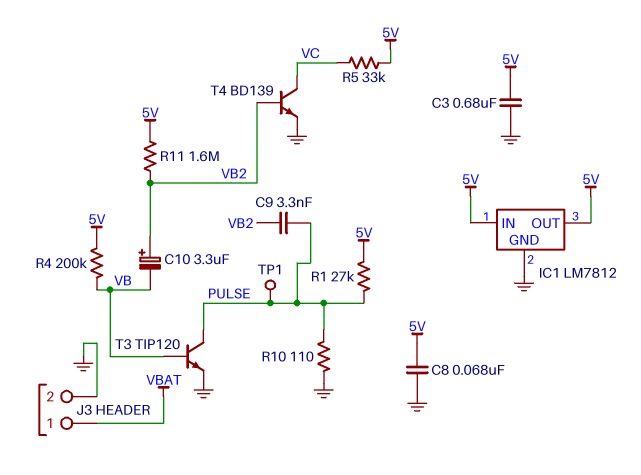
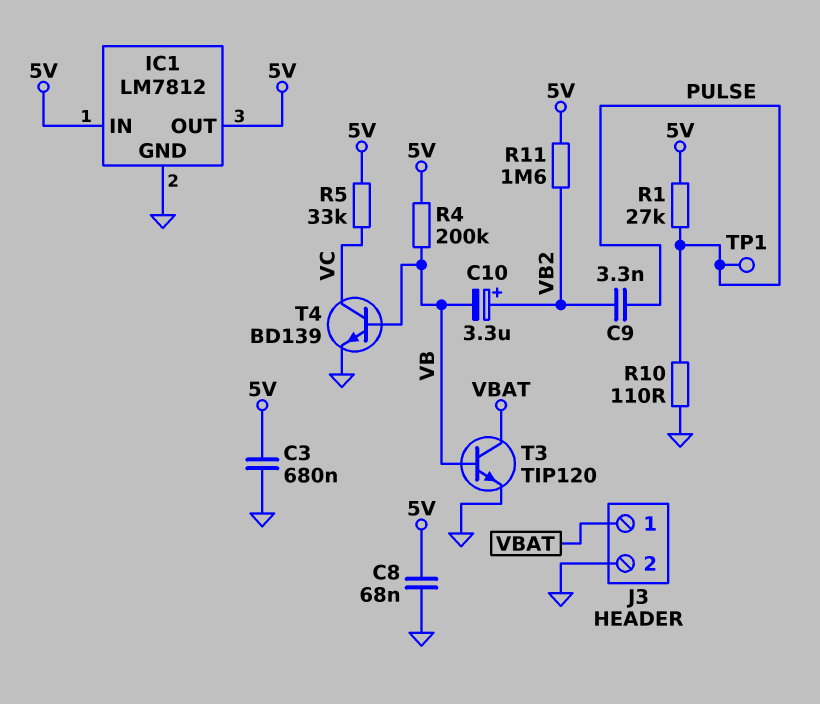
T3: NPN TIP120 (B VB, C PULSE, E GND) -> NPN TIP120 (B VB, C VBAT, E GND)
T4: NPN BD139 (B VB2, C VC, E GND) -> NPN BD139 (B VB, C VC, E GND)

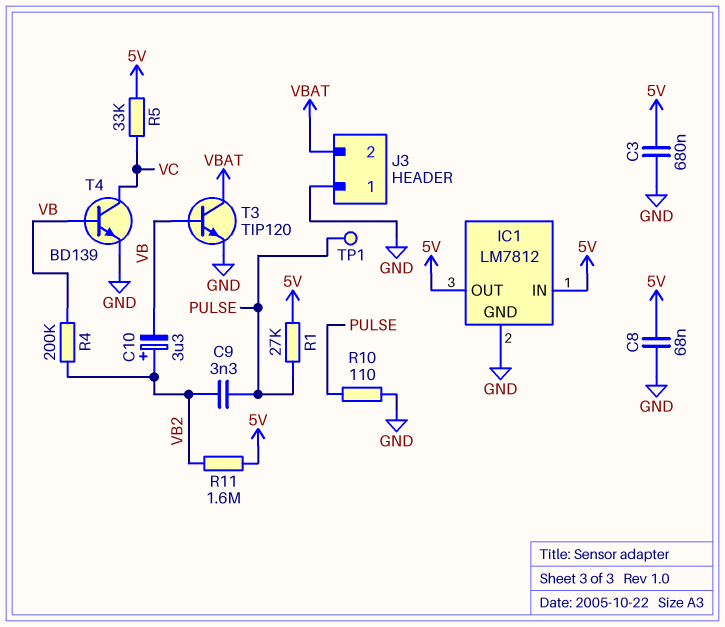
J3 pin 1: VBAT -> GND
J3 pin 2: GND -> VBAT
R4: 200k (5V, VB) -> 200k (VB, VB2)

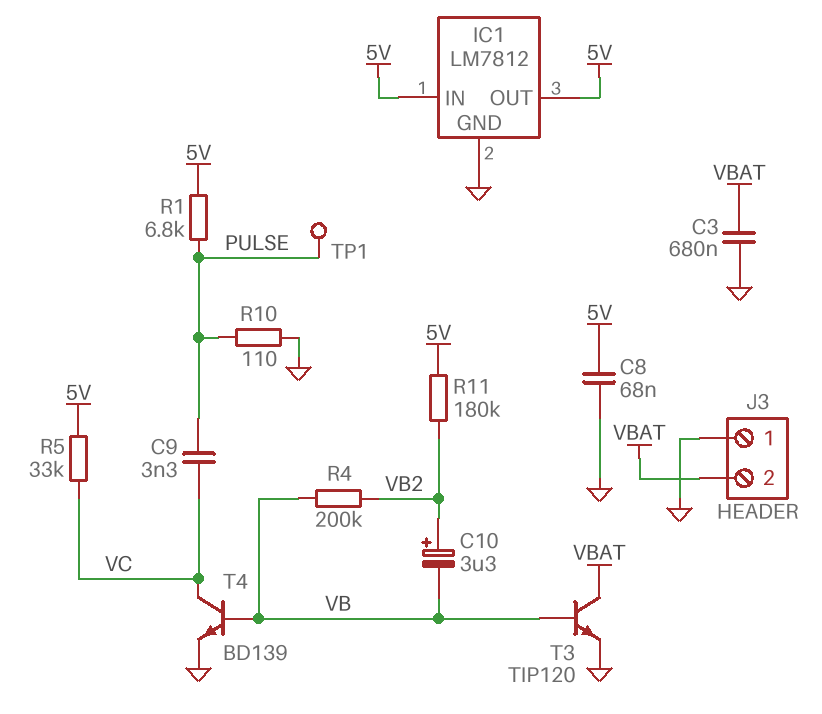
C3: 680nF (5V, GND) -> 680nF (GND, VBAT)
C9: 3.3nF (PULSE, VB2) -> 3.3nF (PULSE, VC)
R1: 27k (5V, PULSE) -> 6.8k (5V, PULSE)
R11: 1.6M (5V, VB2) -> 180k (5V, VB2)

